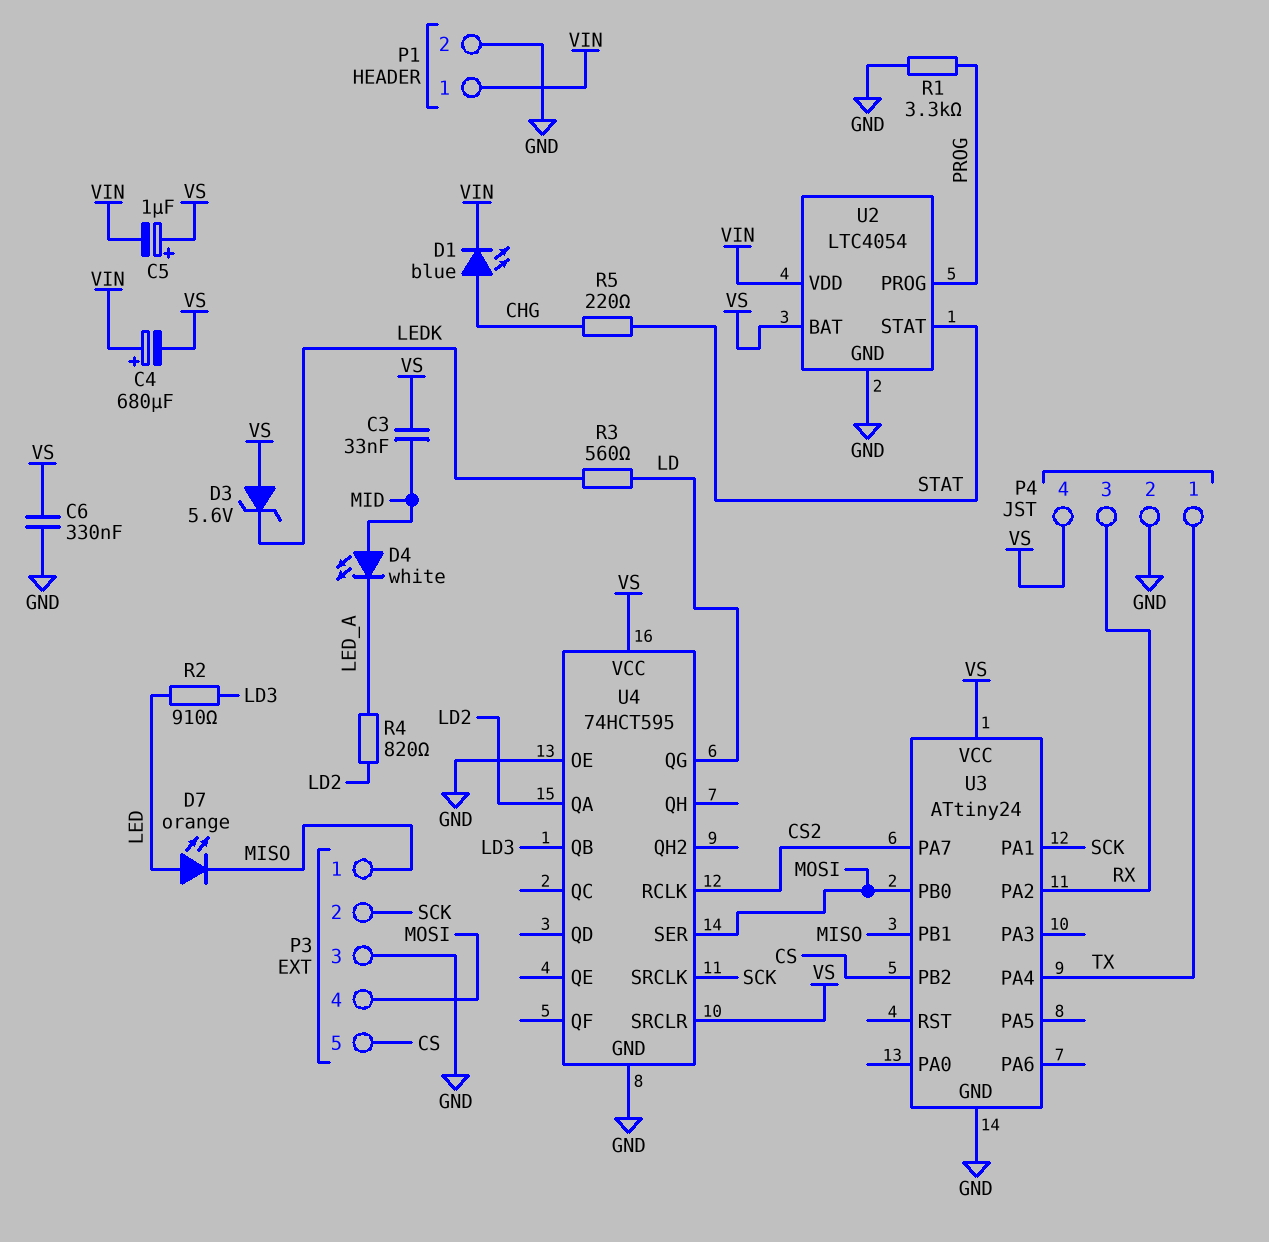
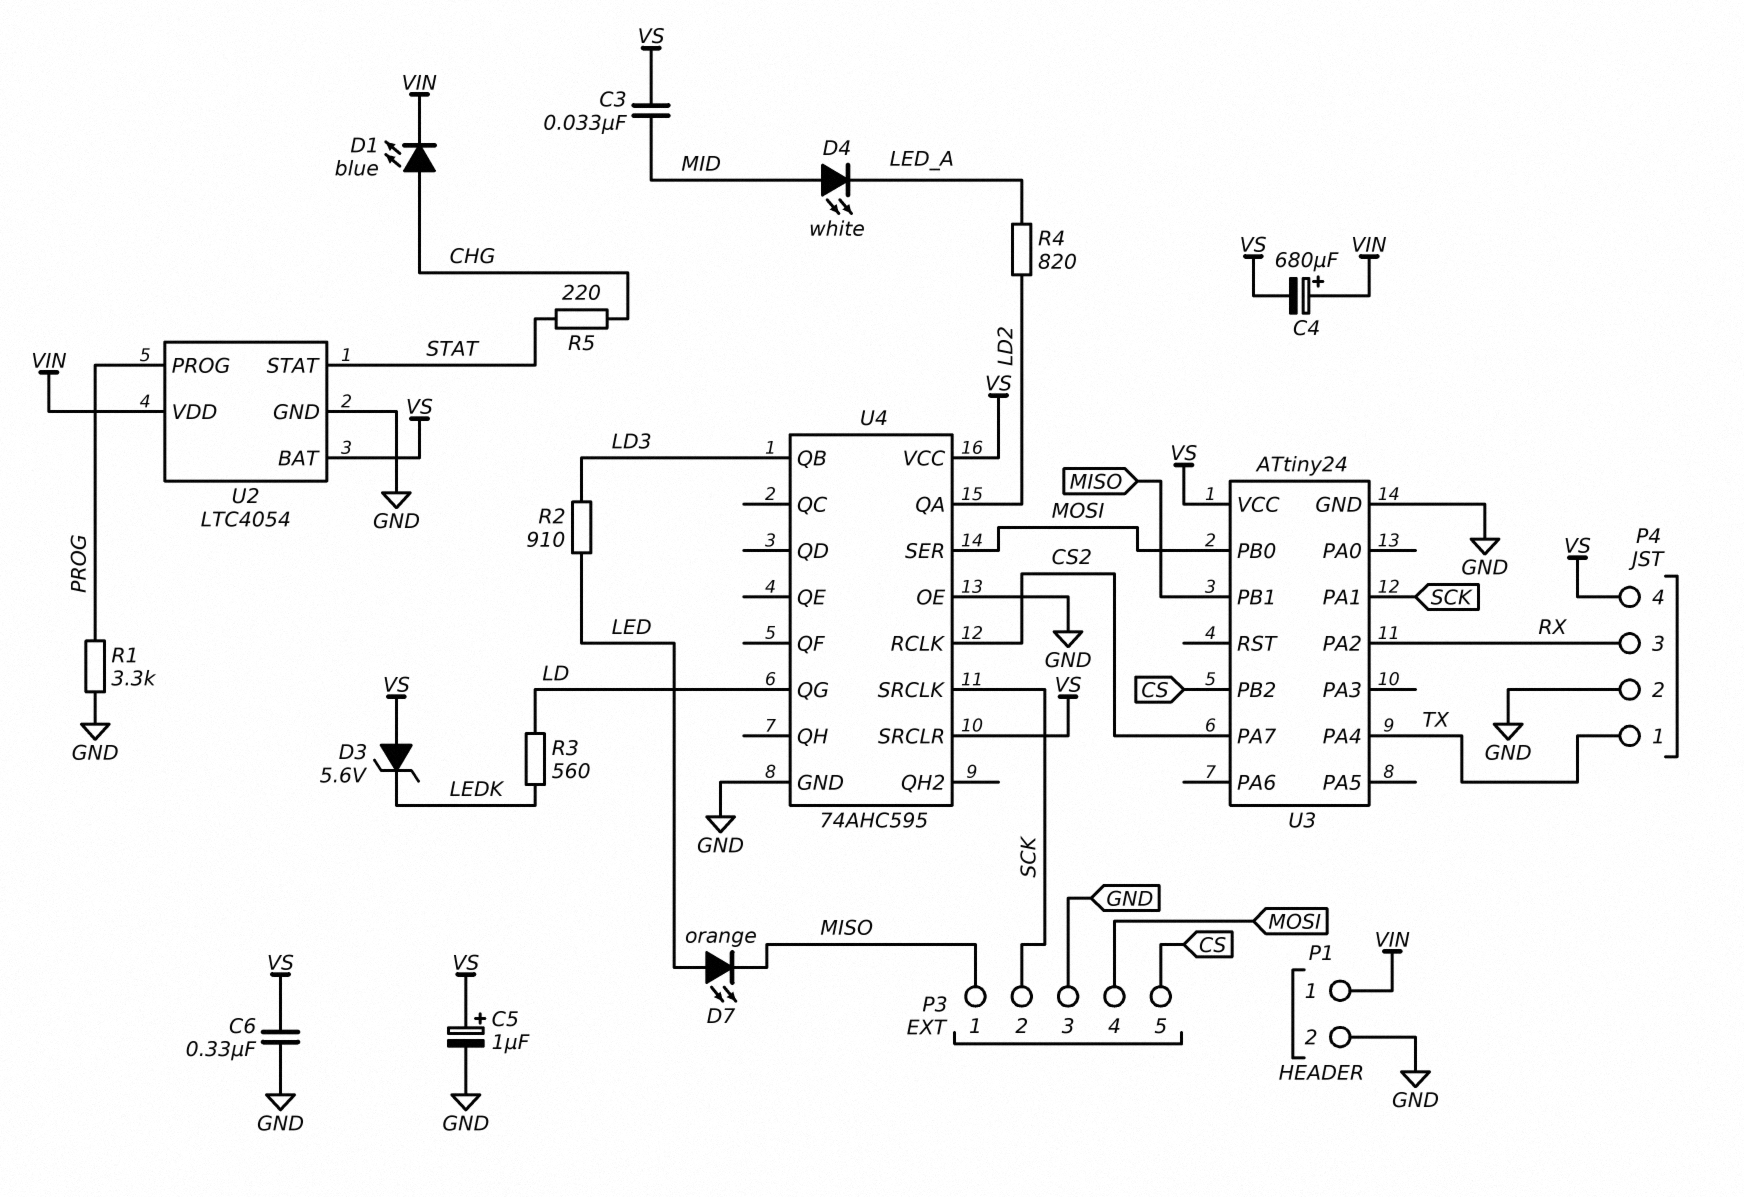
C5: 1uF (plus VS, minus VIN) -> 1uF (plus VS, minus GND)
U4: 74HCT595 -> 74AHC595

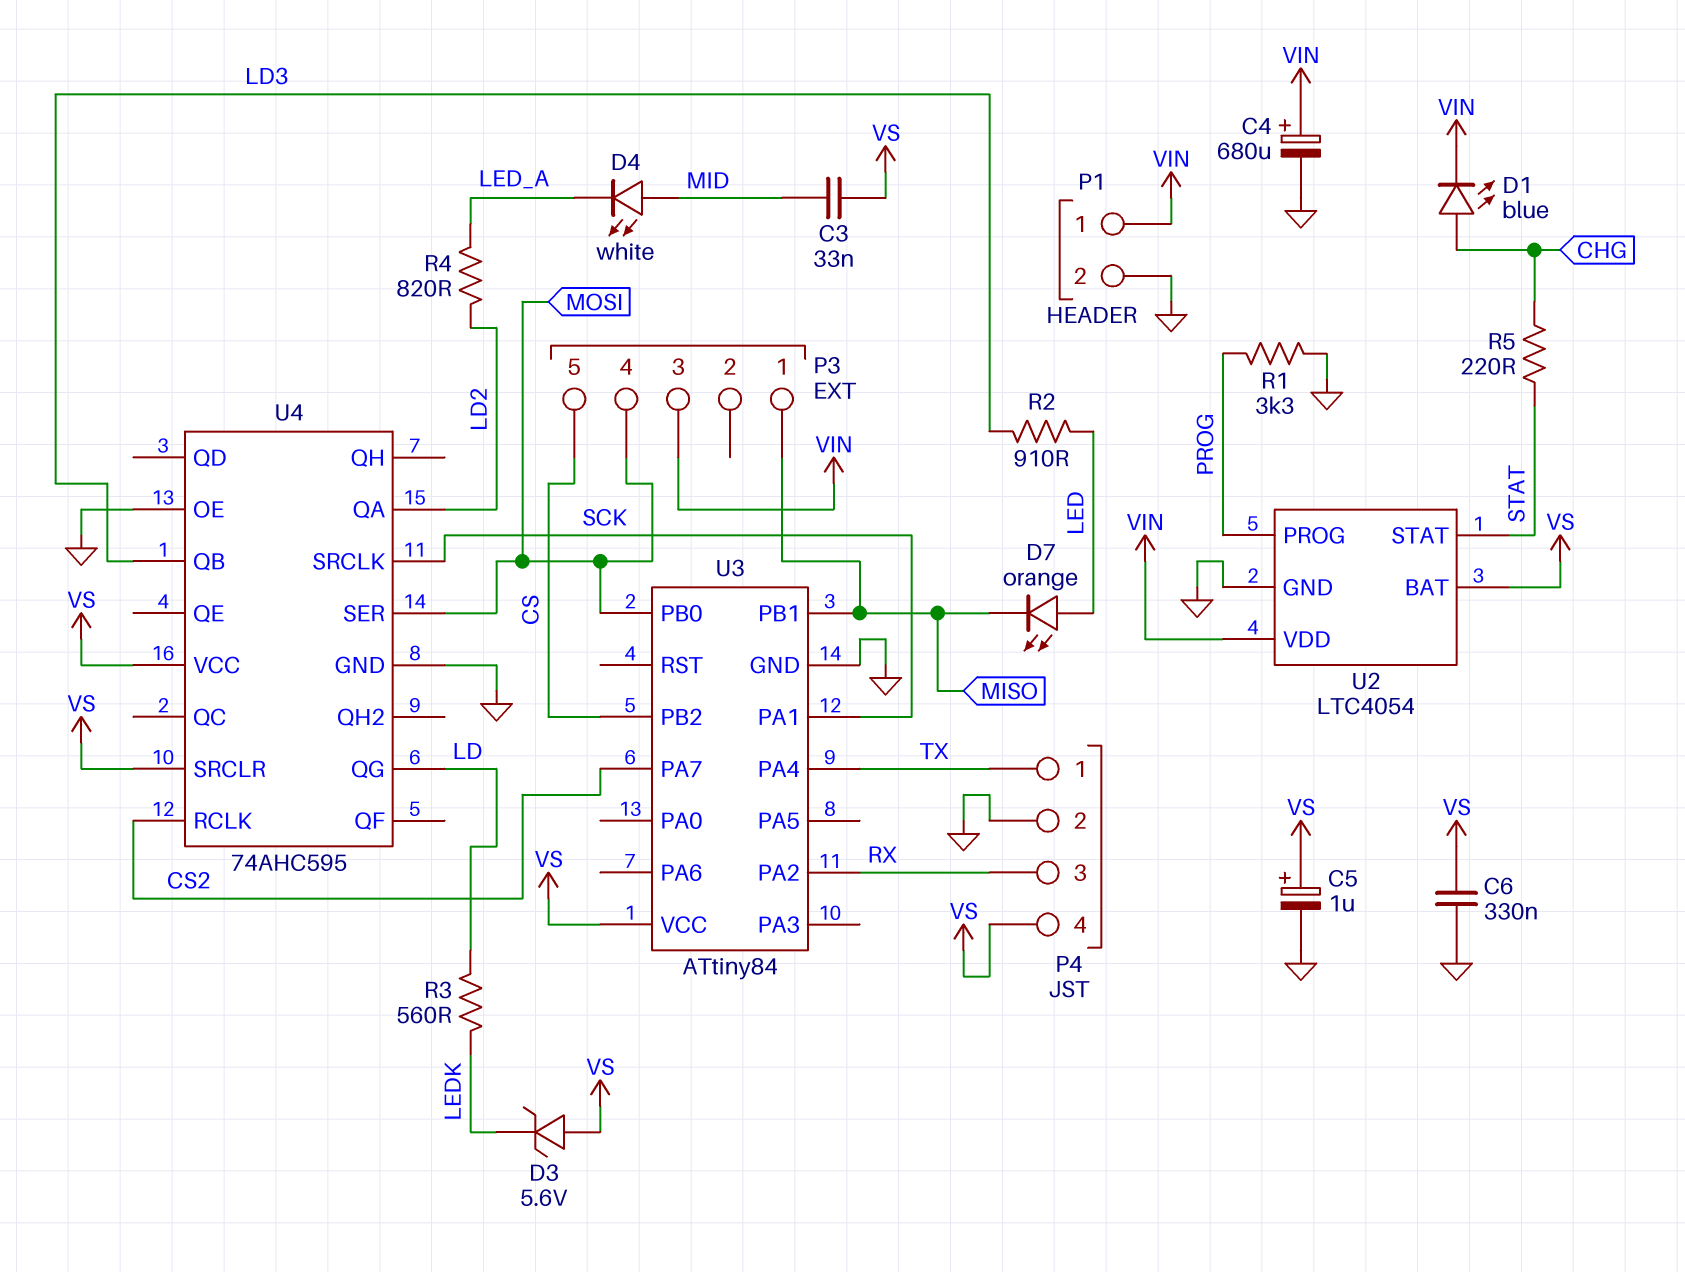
C4: 680uF (plus VIN, minus VS) -> 680uF (plus VIN, minus GND)
P3 pin 2: SCK -> none
P3 pin 3: GND -> VIN
U3: ATtiny24 -> ATtiny84

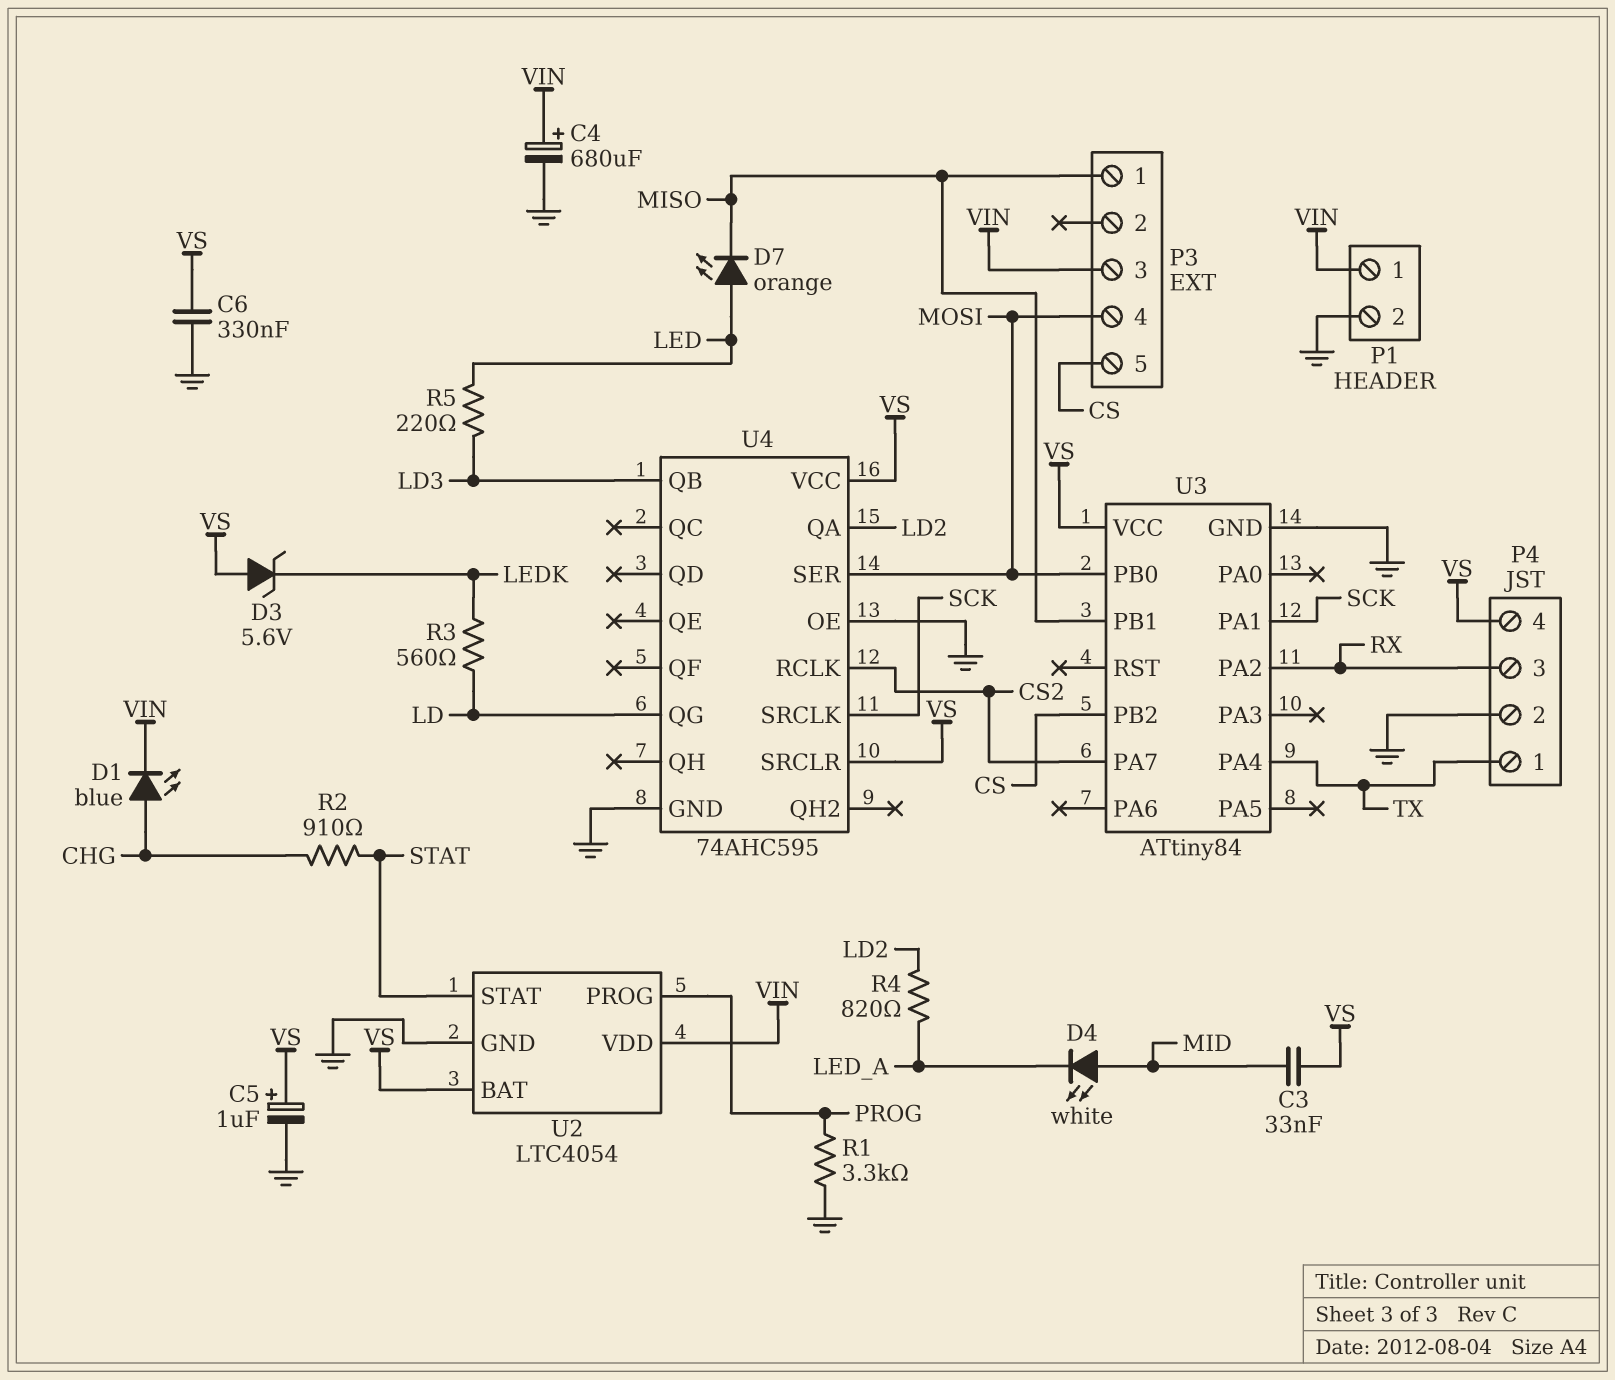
R2: 910 (LD3, LED) -> 910 (CHG, STAT)
R5: 220 (CHG, STAT) -> 220 (LD3, LED)

